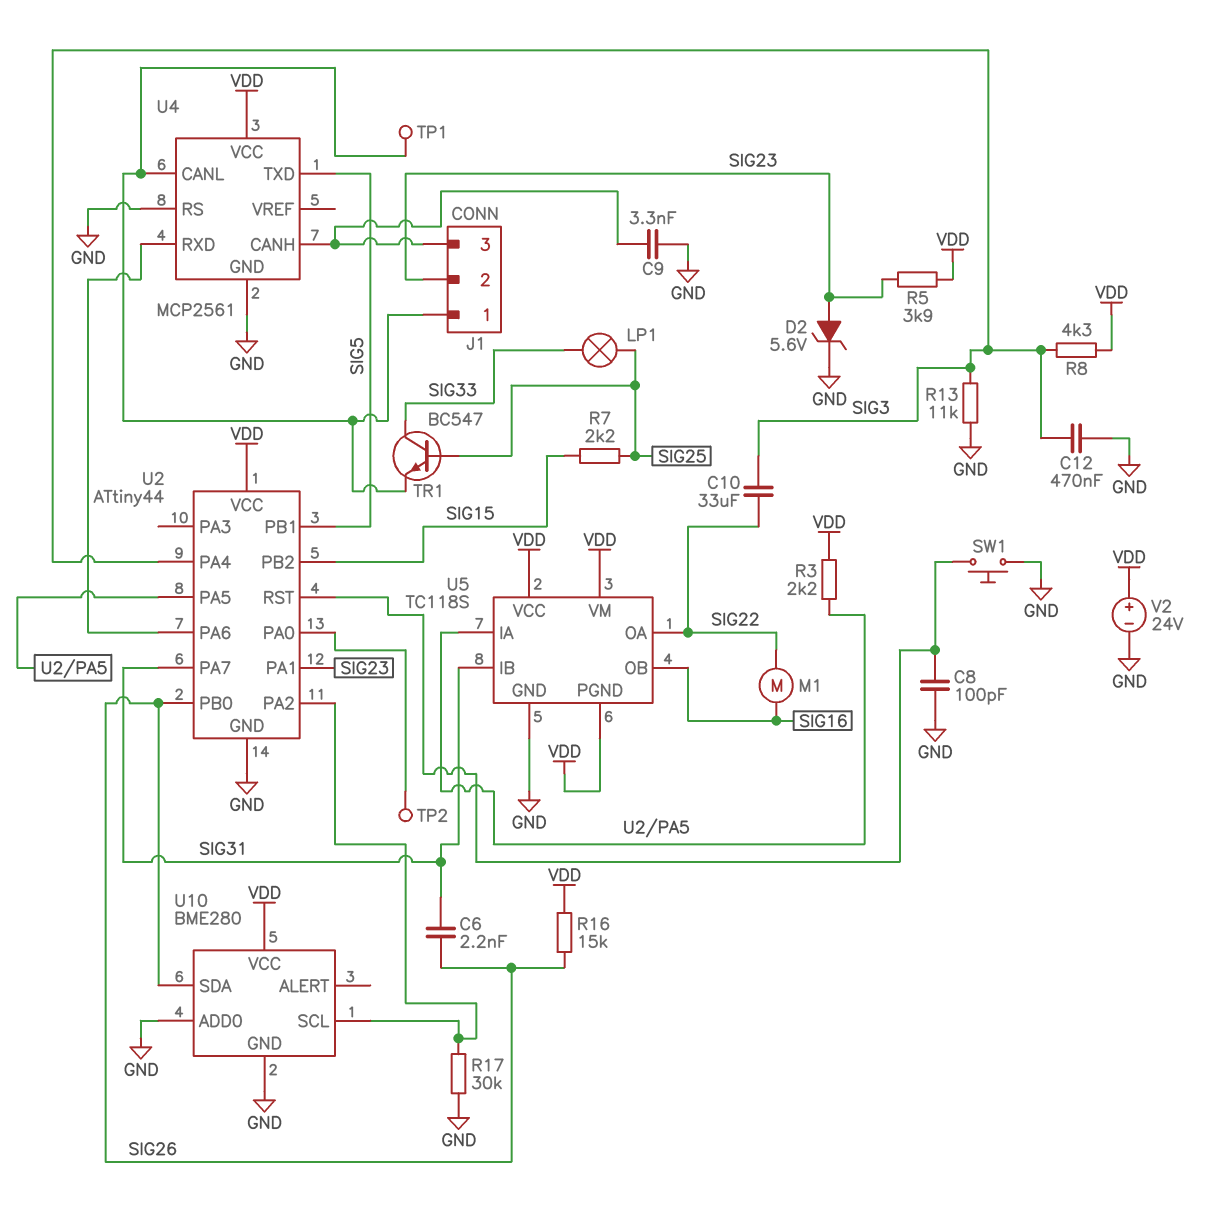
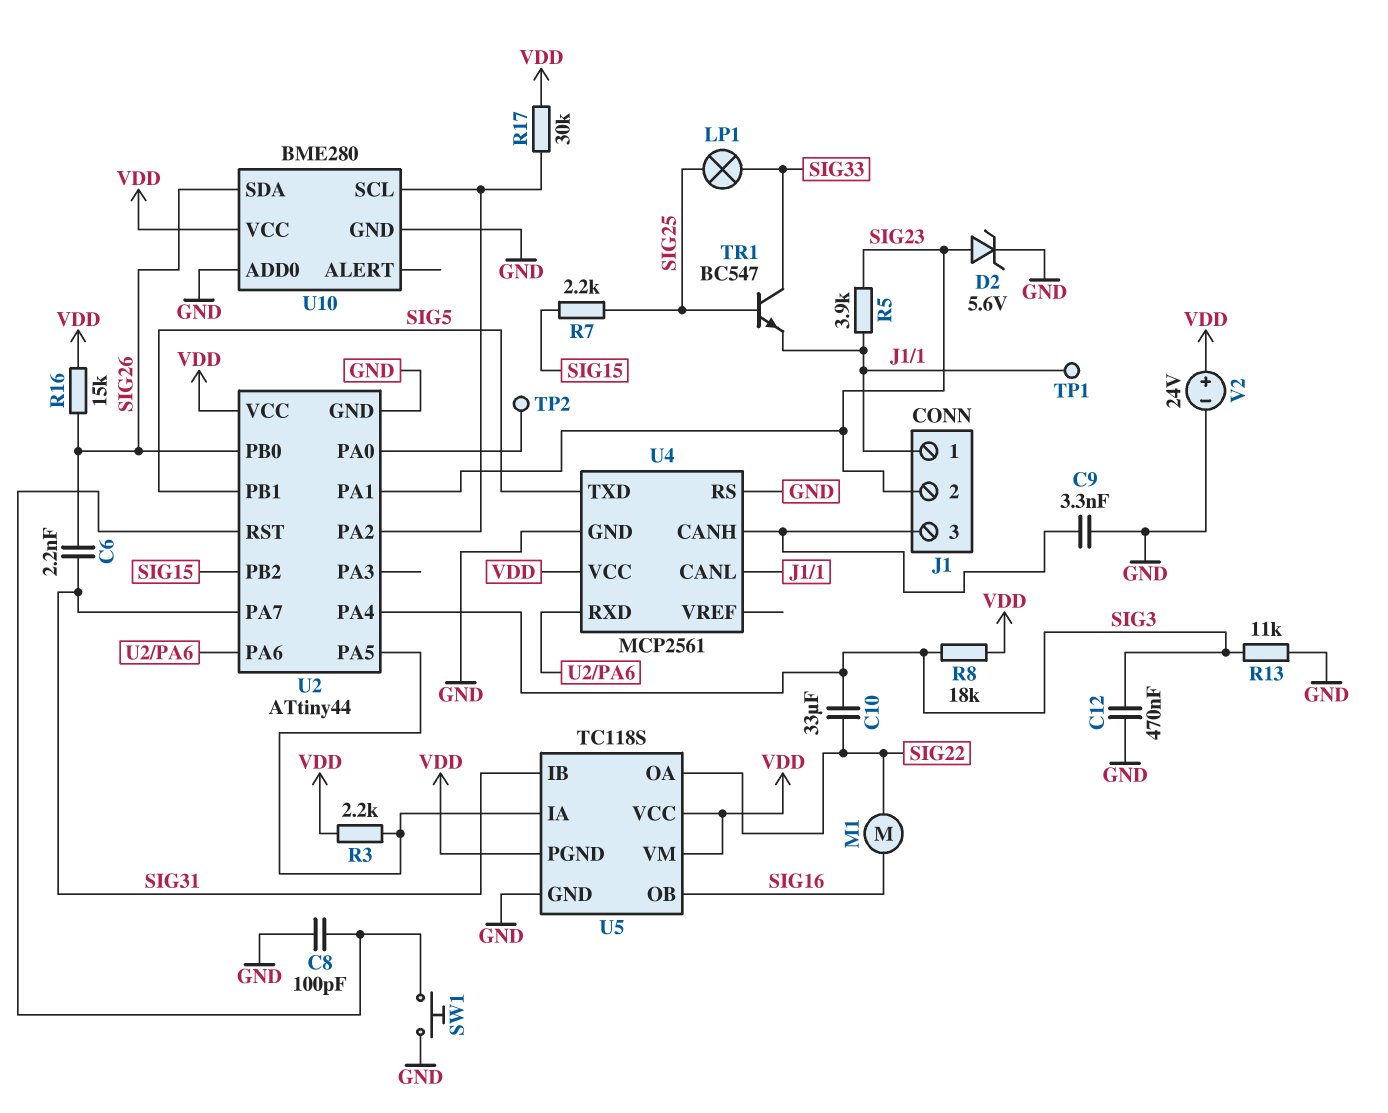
R5: 3.9k (SIG23, VDD) -> 3.9k (J1/1, SIG23)
R8: 4.3k (SIG3, VDD) -> 18k (SIG3, VDD)
R17: 30k (GND, U2/PA2) -> 30k (U2/PA2, VDD)

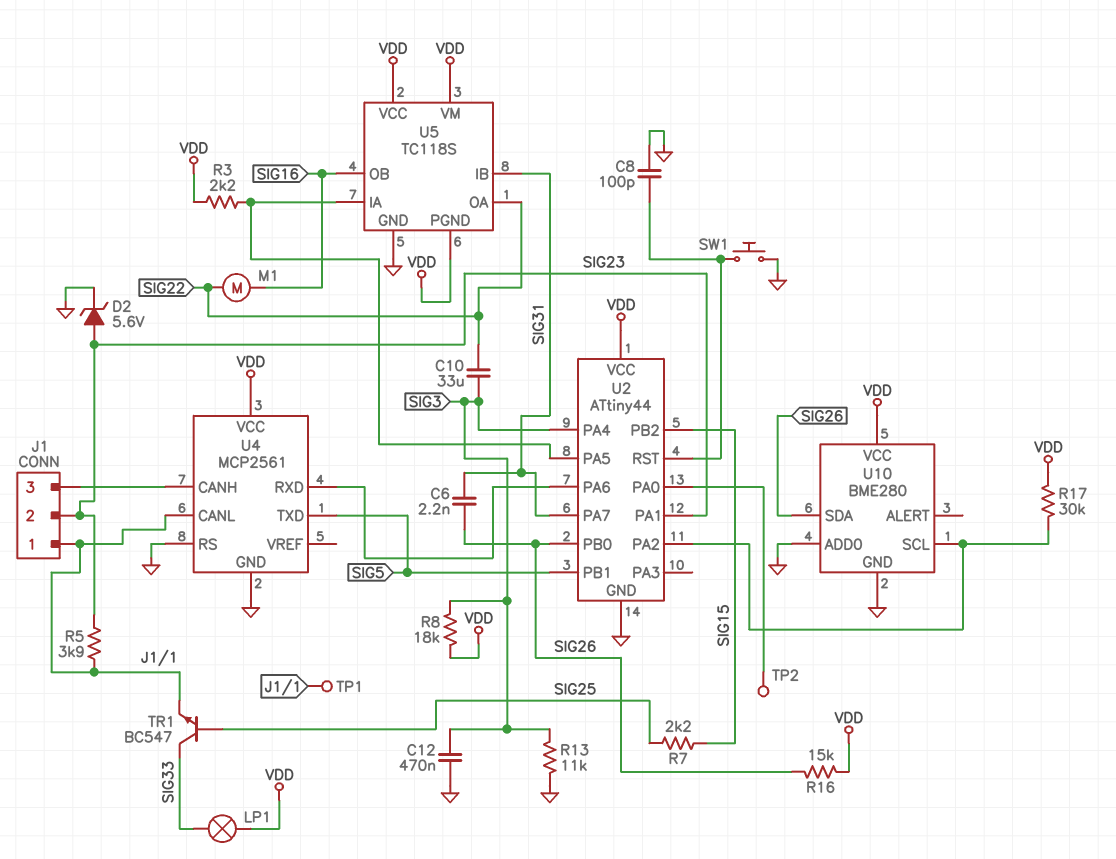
C9: 3.3nF (GND, J1/3) -> none
LP1: lamp (SIG25, SIG33) -> lamp (SIG33, VDD)
V2: 24V (plus VDD, minus GND) -> none

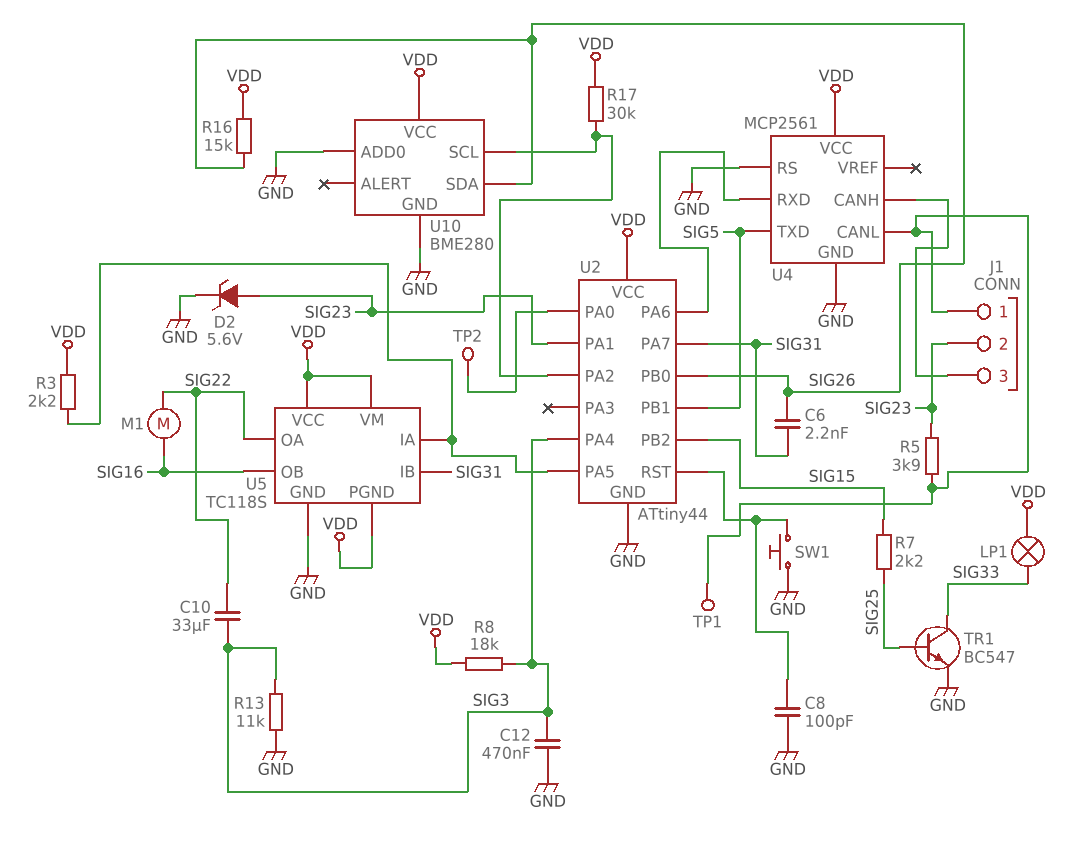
TR1: NPN BC547 (B SIG25, C SIG33, E J1/1) -> NPN BC547 (B SIG25, C SIG33, E GND)

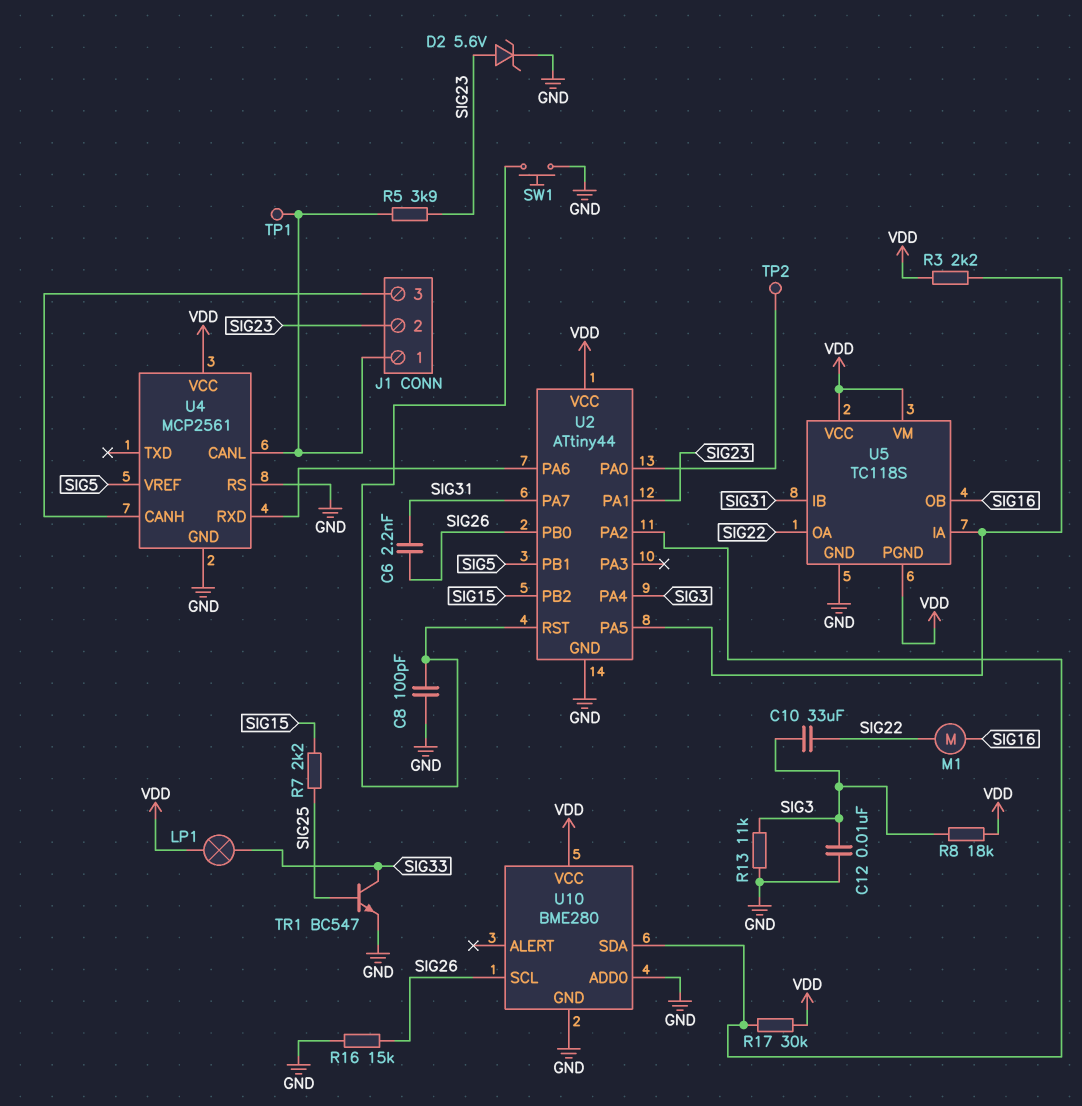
C12: 470nF (GND, SIG3) -> 10nF (GND, SIG3)
R16: 15k (SIG26, VDD) -> 15k (GND, SIG26)
U4 pin TXD: SIG5 -> none
U4 pin VREF: none -> SIG5
U10 pin SCL: U2/PA2 -> SIG26
U10 pin SDA: SIG26 -> U2/PA2

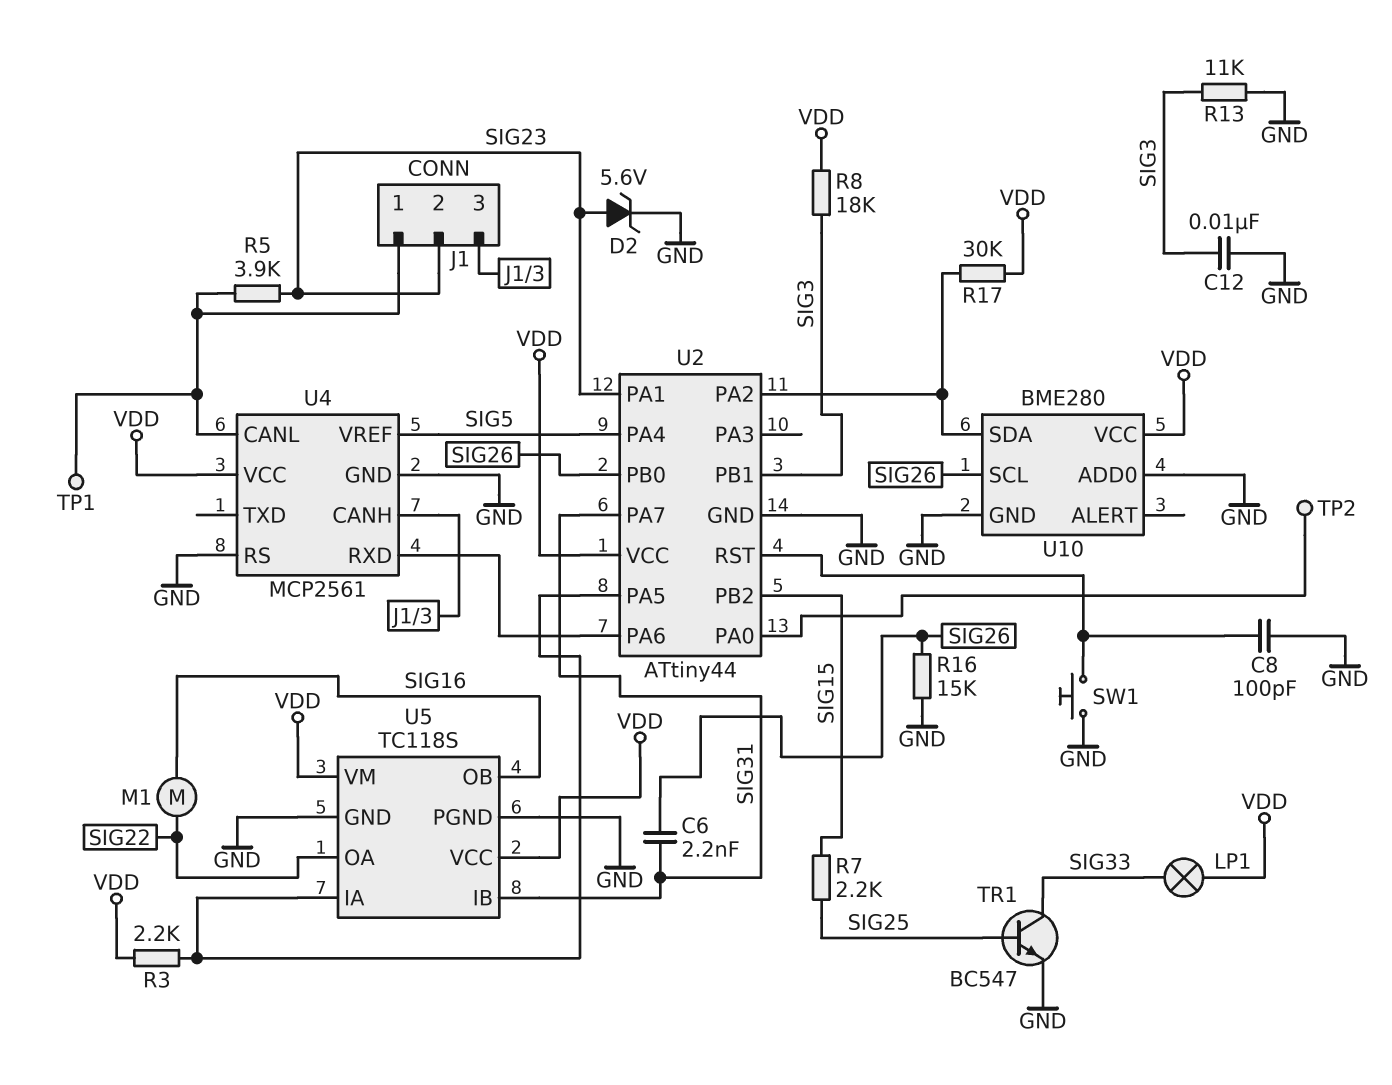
C10: 33uF (SIG3, SIG22) -> none
U2 pin PA4: SIG3 -> SIG5
U2 pin PB1: SIG5 -> SIG3
U5 pin PGND: VDD -> GND

